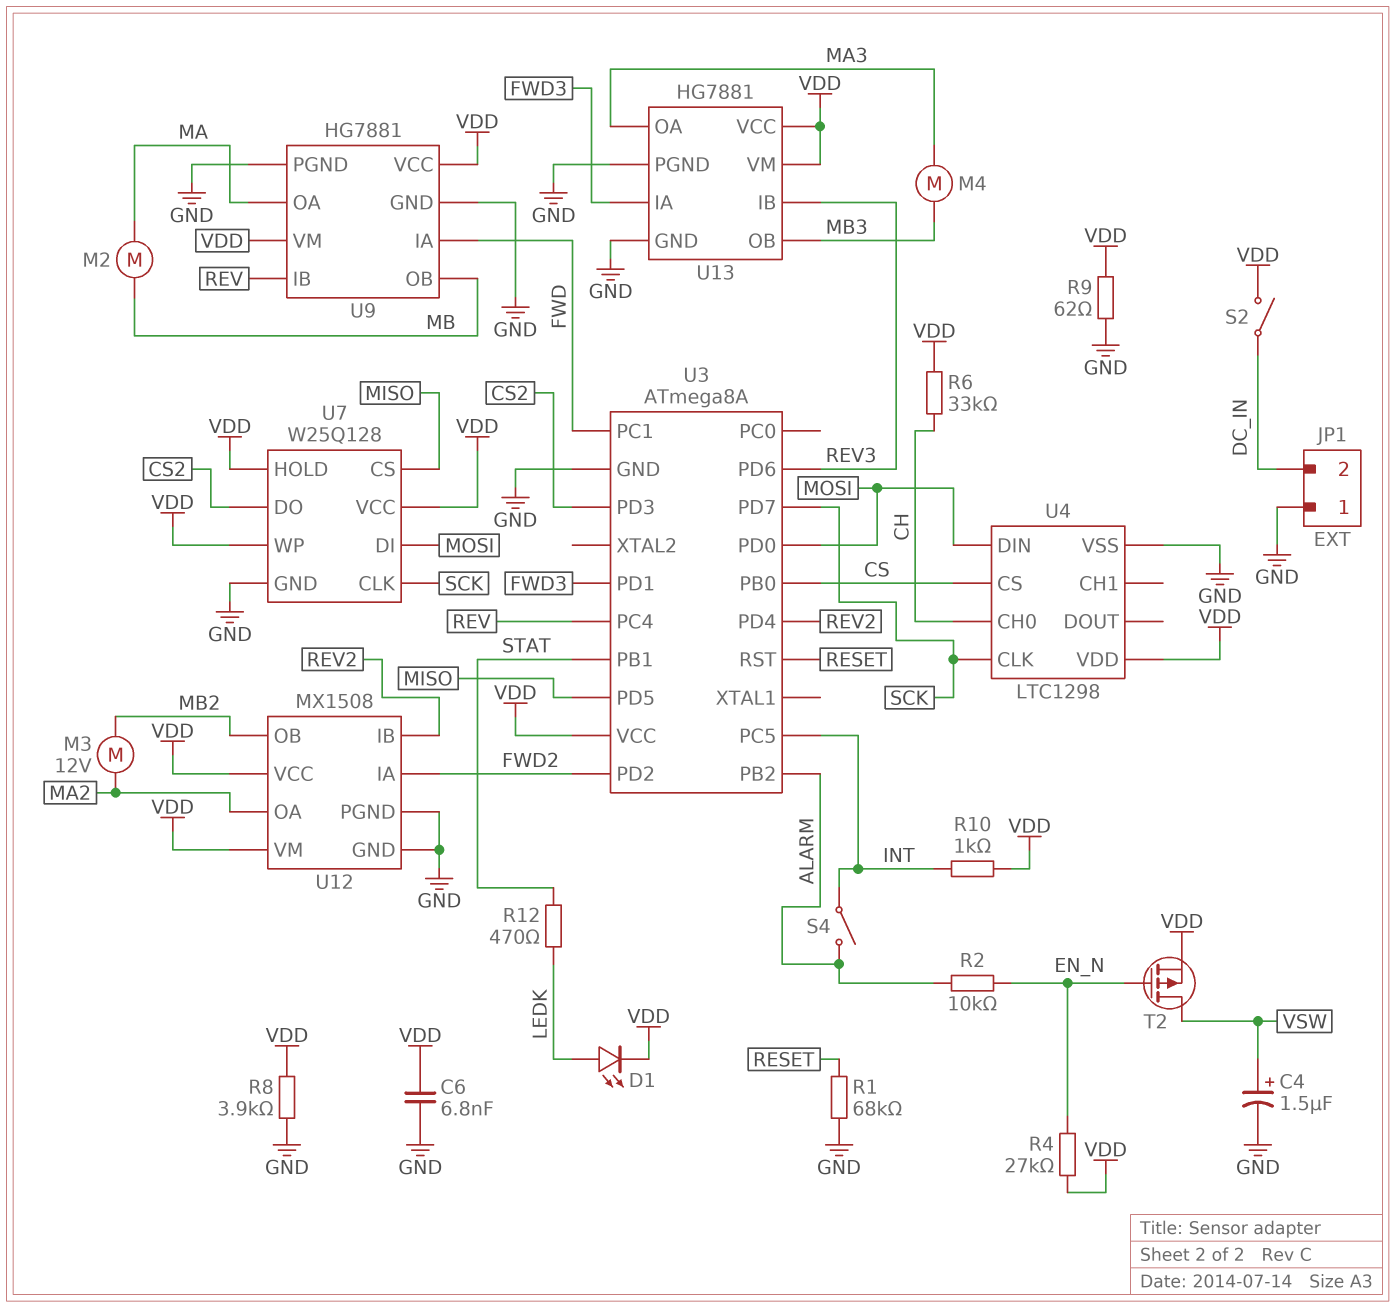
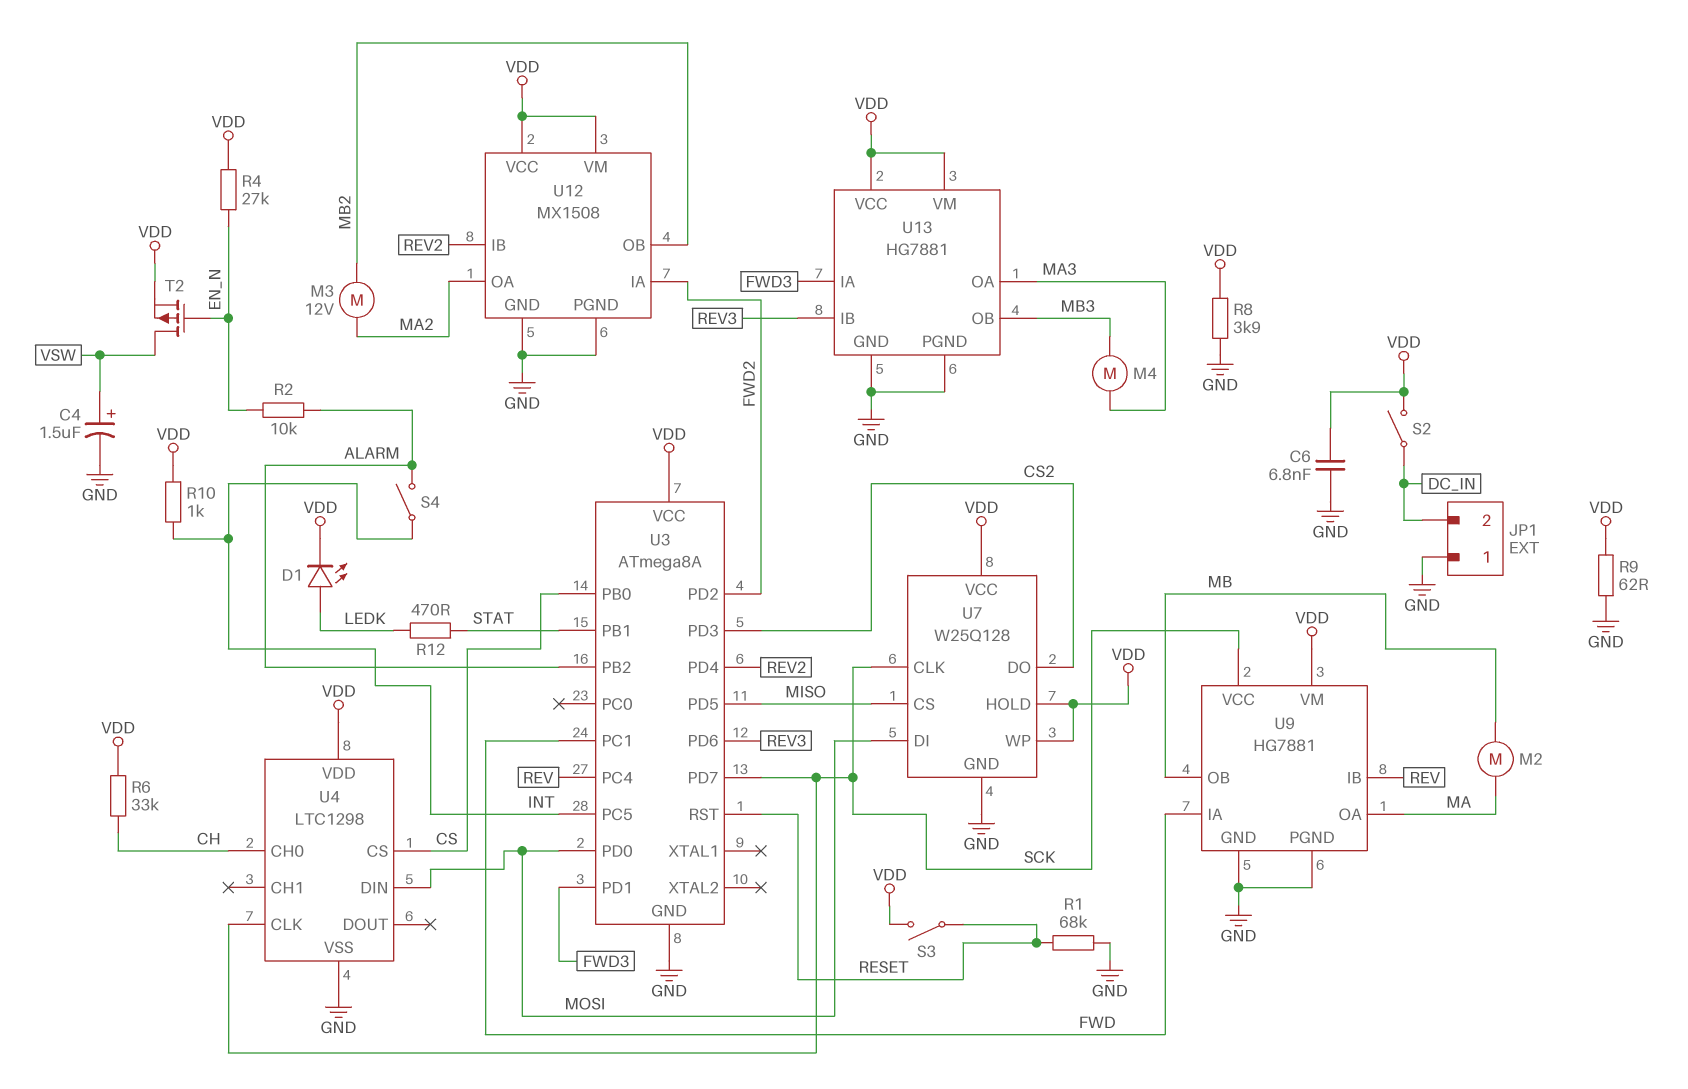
S3: none -> switch (RESET, VDD)
U9 pin VCC: VDD -> SCK

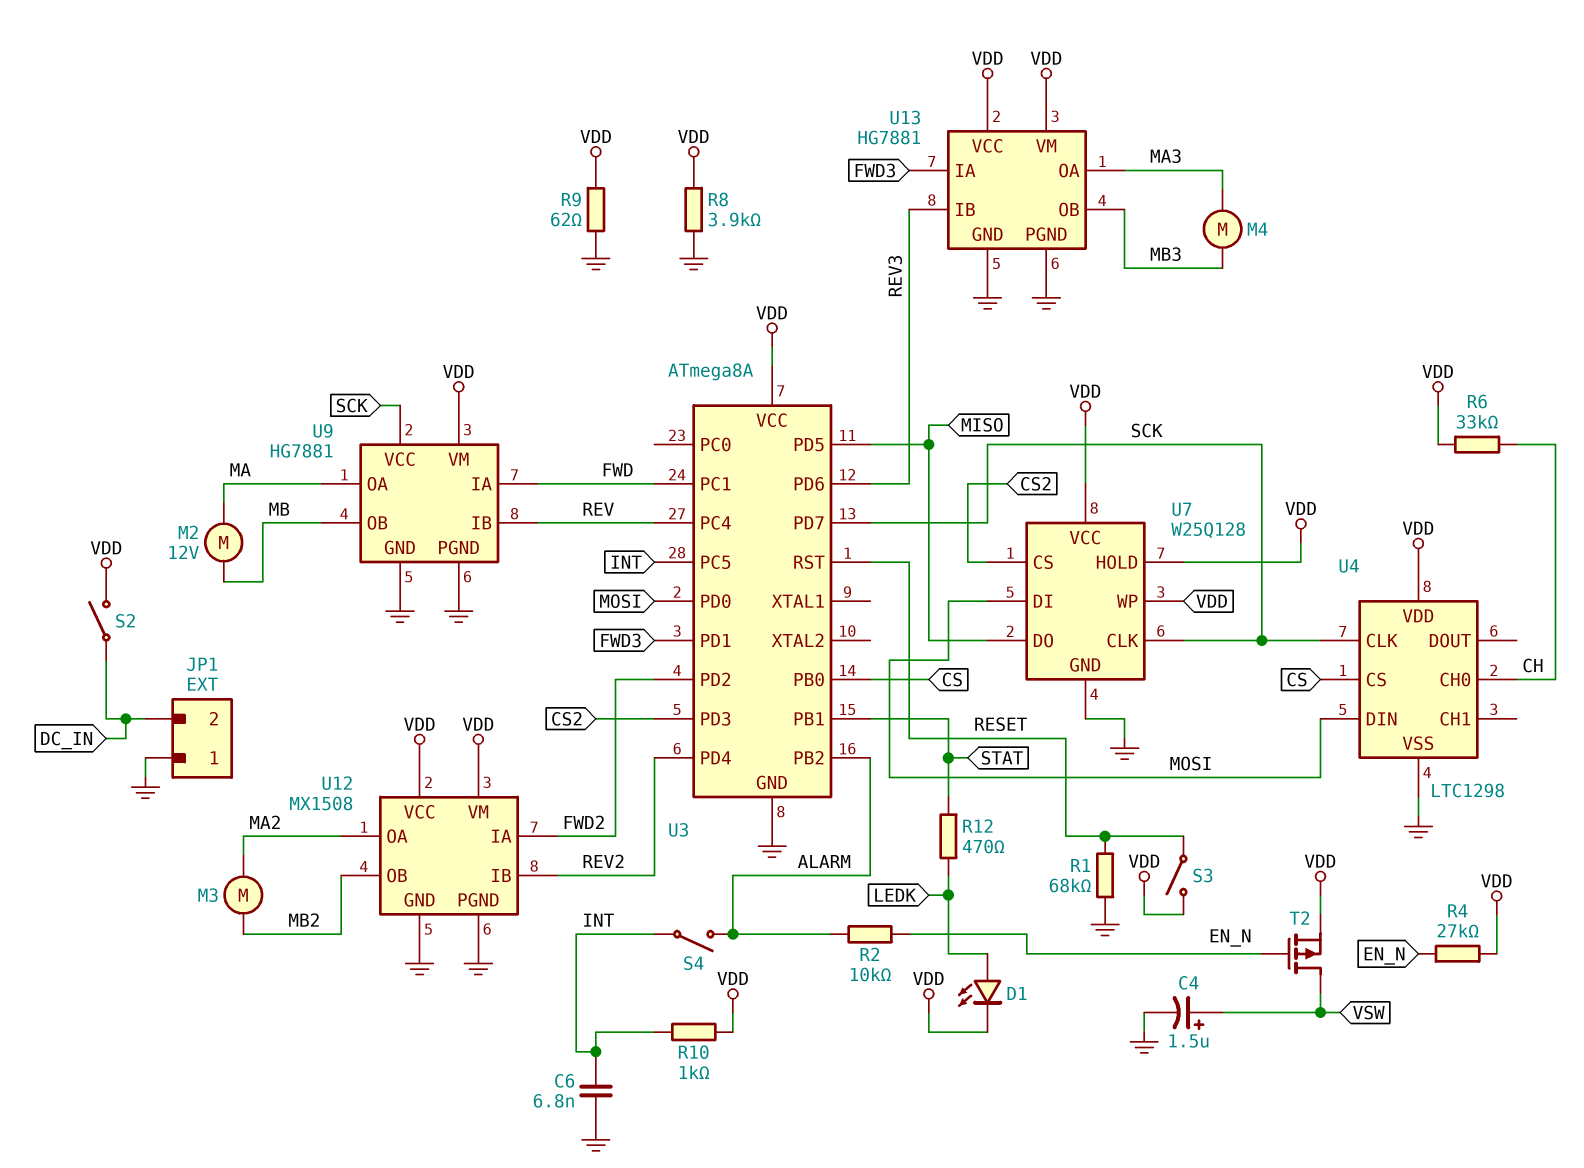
C6: 6.8nF (GND, VDD) -> 6.8nF (GND, INT)
M2: motor (MA, MB) -> motor 12V (MA, MB)
M3: motor 12V (MA2, MB2) -> motor (MA2, MB2)
U7 pin CS: MISO -> CS2
U7 pin DO: CS2 -> MISO

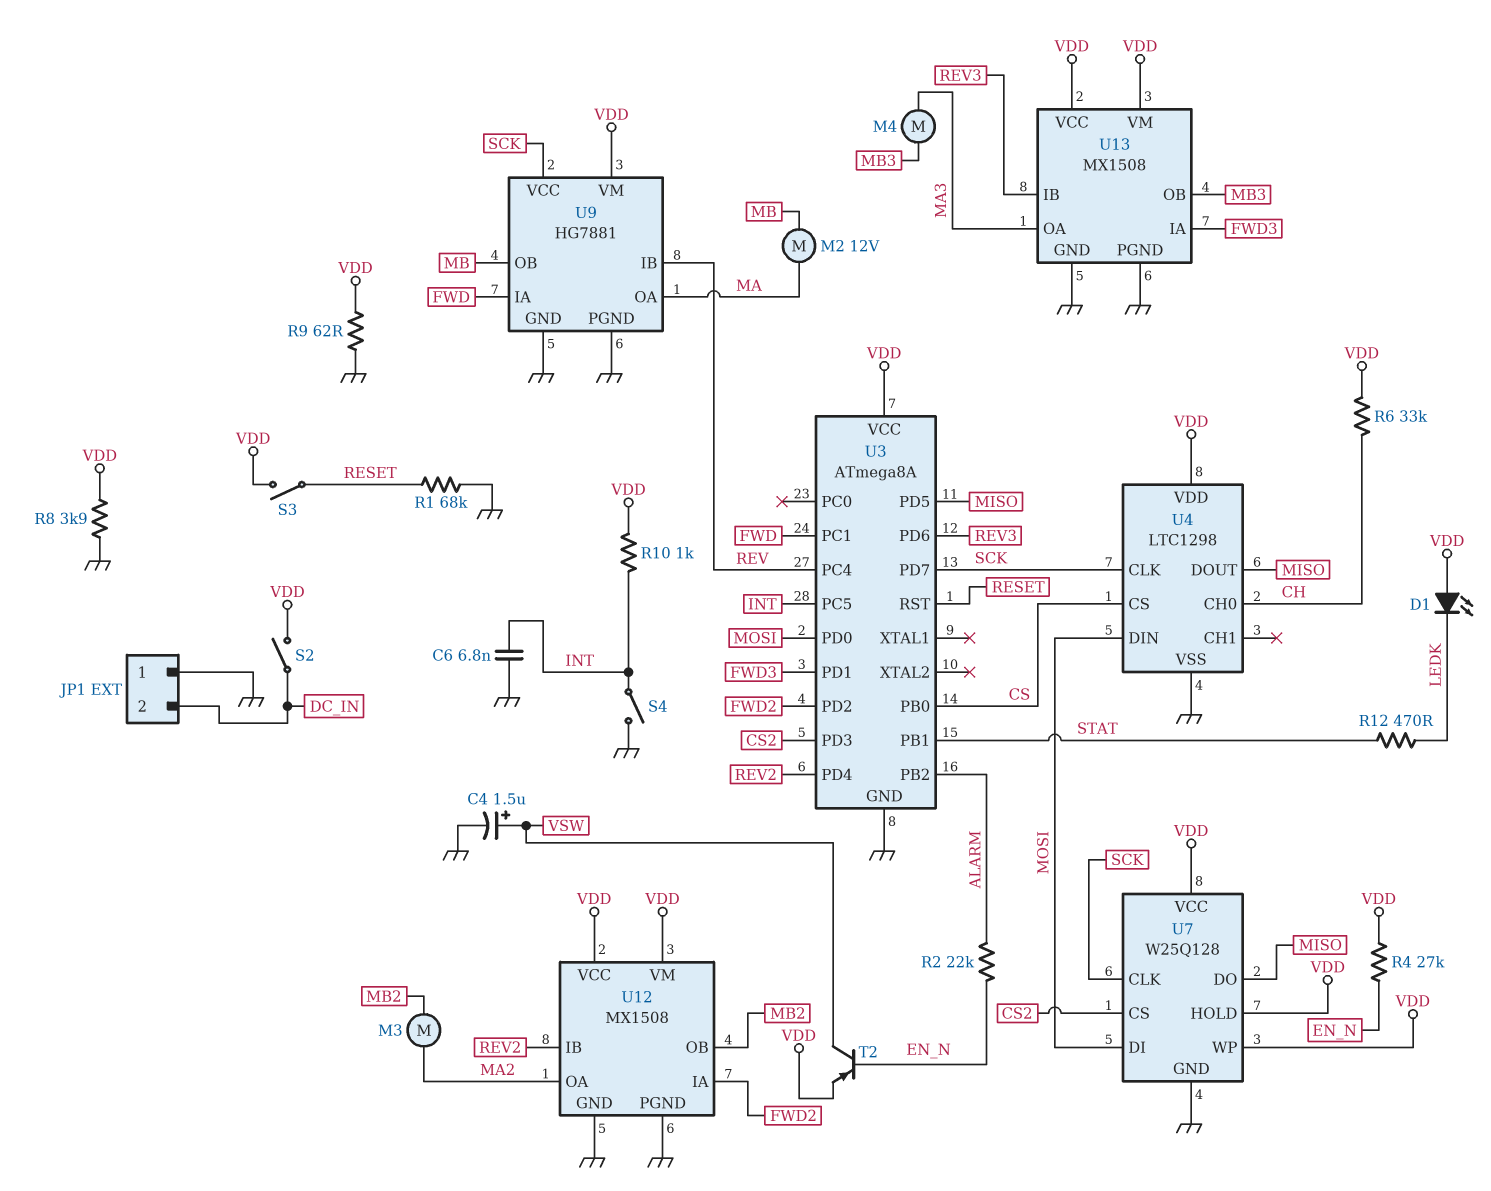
D1: LED (A LEDK, K VDD) -> LED (A VDD, K LEDK)
R2: 10k (ALARM, EN_N) -> 22k (ALARM, EN_N)
S4: switch (ALARM, INT) -> switch (GND, INT)
T2: PMOS (G EN_N, D VSW, S VDD) -> PNP (B EN_N, C VSW, E VDD)
U4 pin DOUT: none -> MISO
U13: HG7881 -> MX1508

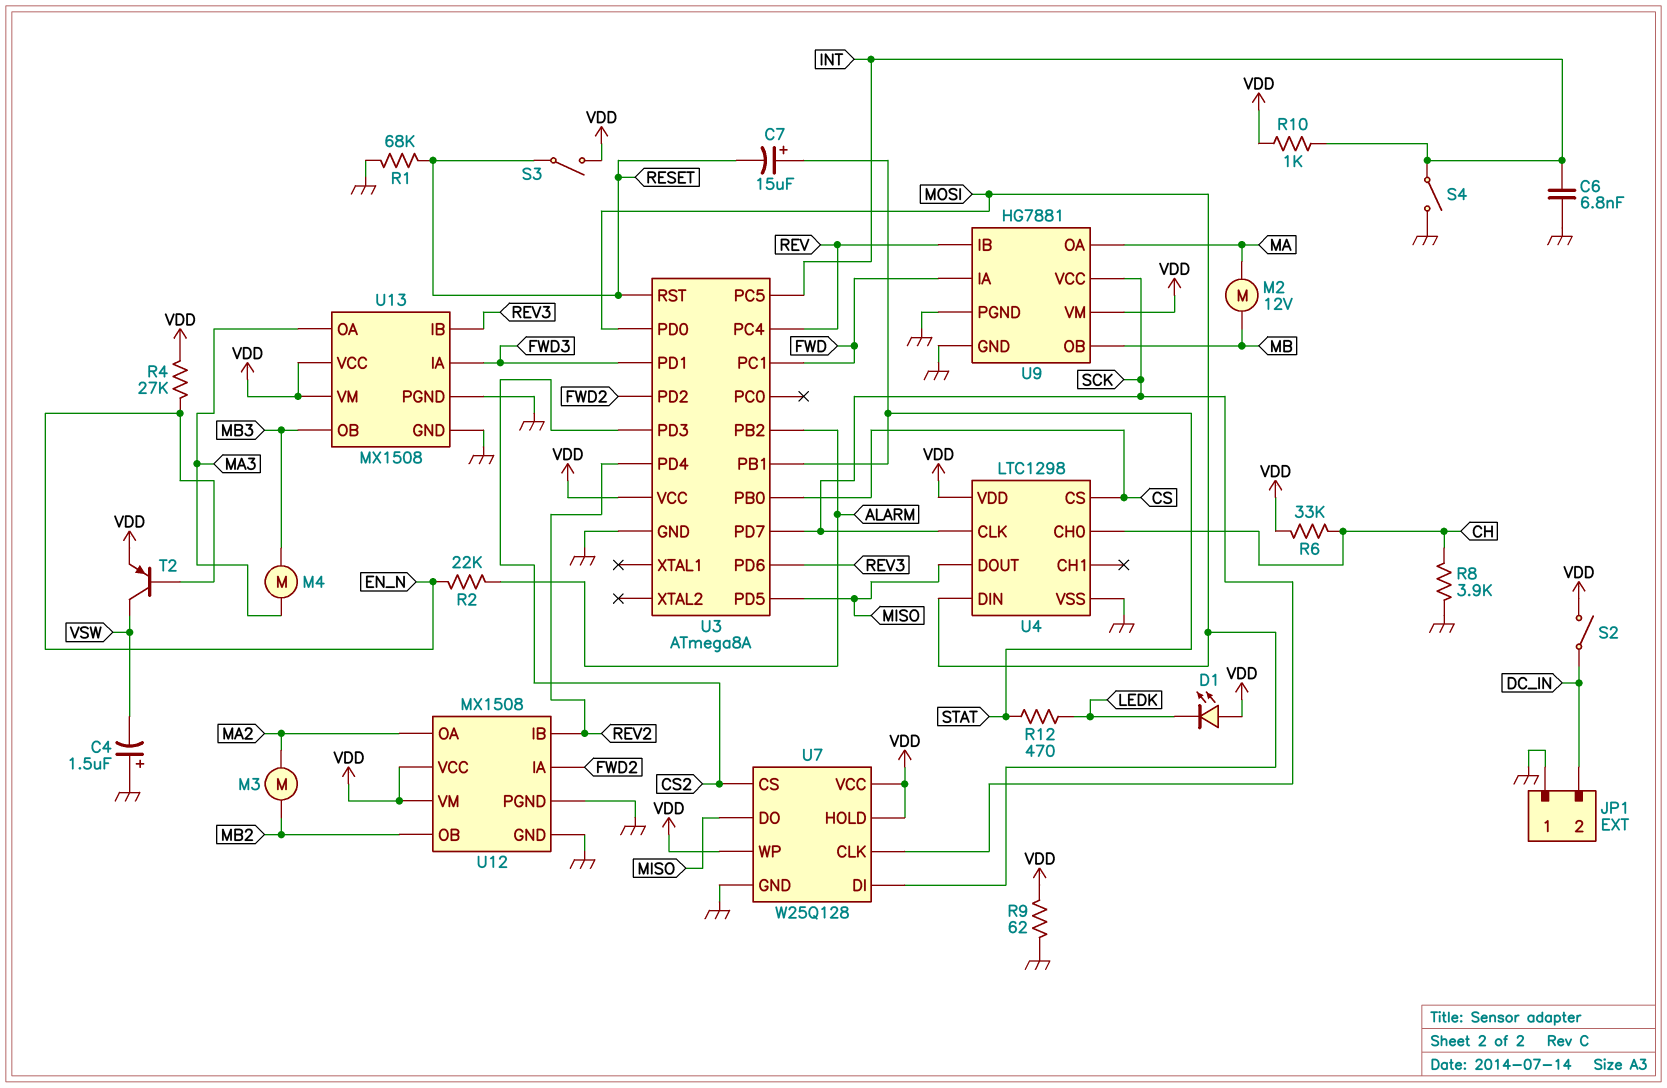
C4: 1.5uF (plus VSW, minus GND) -> 1.5uF (plus GND, minus VSW)
C7: none -> 15uF (plus STAT, minus RESET)
R8: 3.9k (GND, VDD) -> 3.9k (CH, GND)

